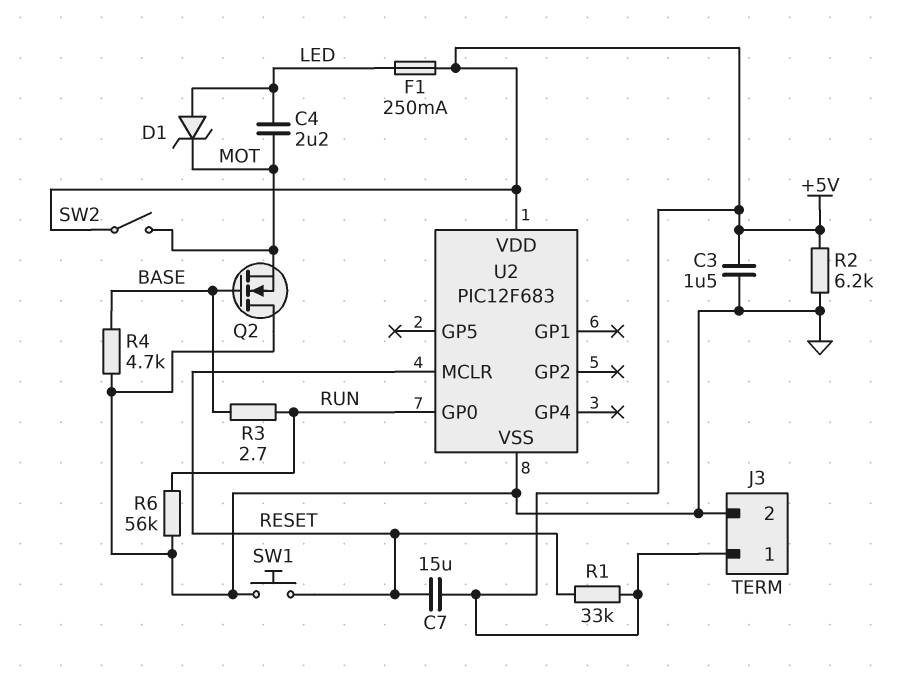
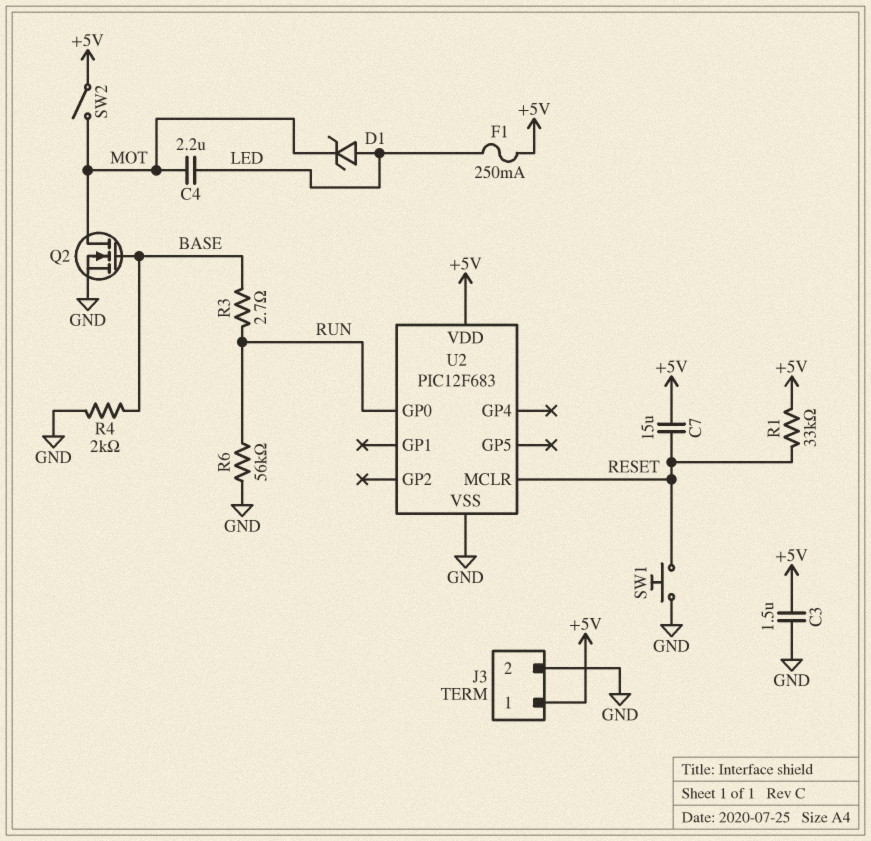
Q2: NMOS (G BASE, D GND, S MOT) -> NMOS (G BASE, D MOT, S GND)
R2: 6.2k (+5V, GND) -> none
R4: 4.7k (BASE, GND) -> 2k (BASE, GND)

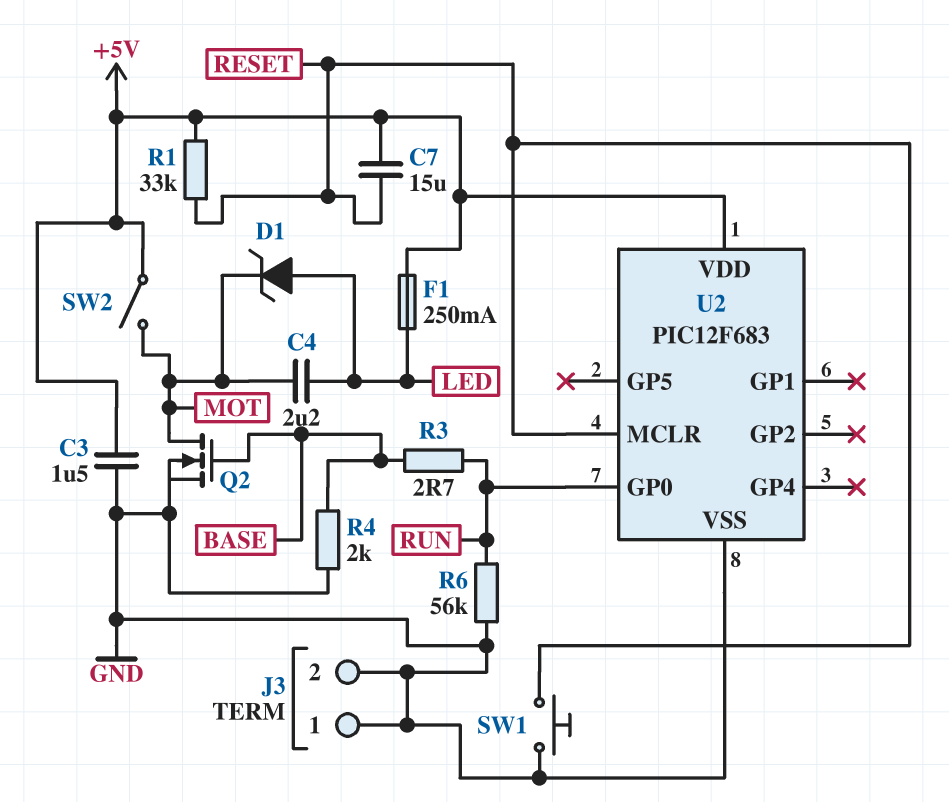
J3 pin 1: +5V -> GND

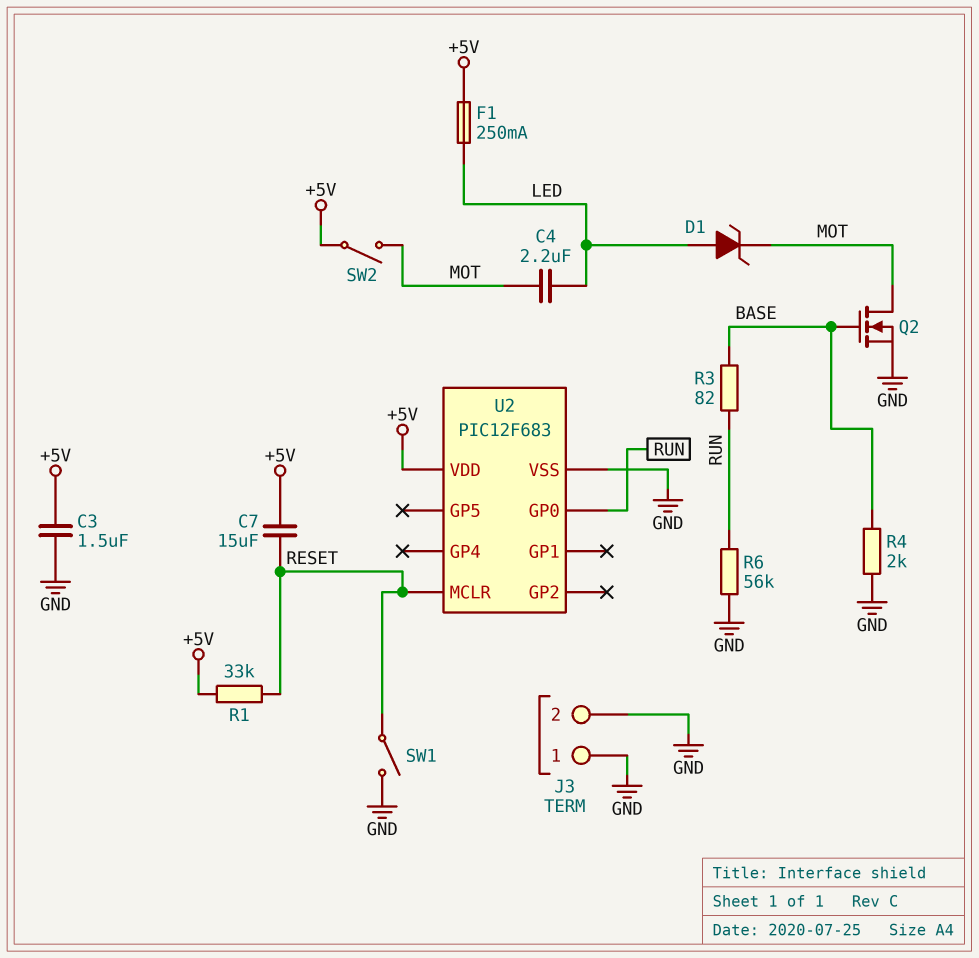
R3: 2.7 (BASE, RUN) -> 82 (BASE, RUN)
SW1: button (GND, RESET) -> switch (GND, RESET)

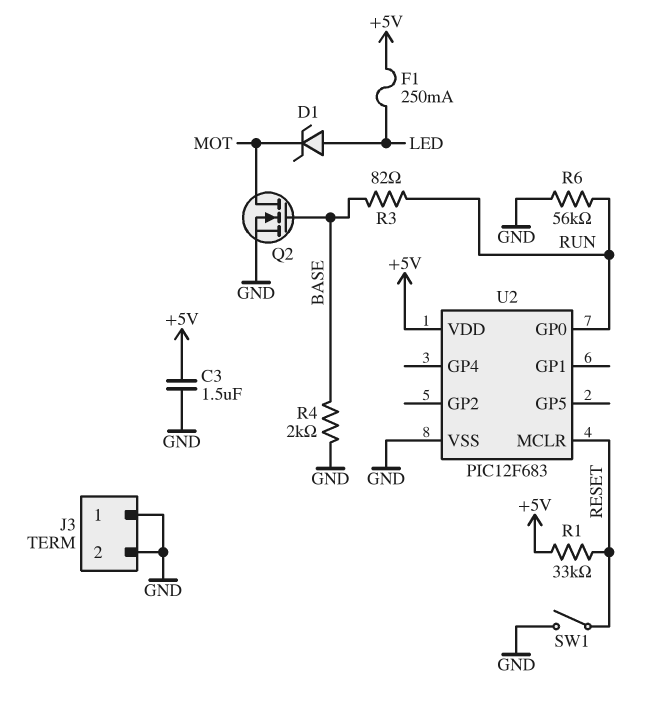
C4: 2.2uF (LED, MOT) -> none
C7: 15uF (+5V, RESET) -> none
SW2: switch (+5V, MOT) -> none

